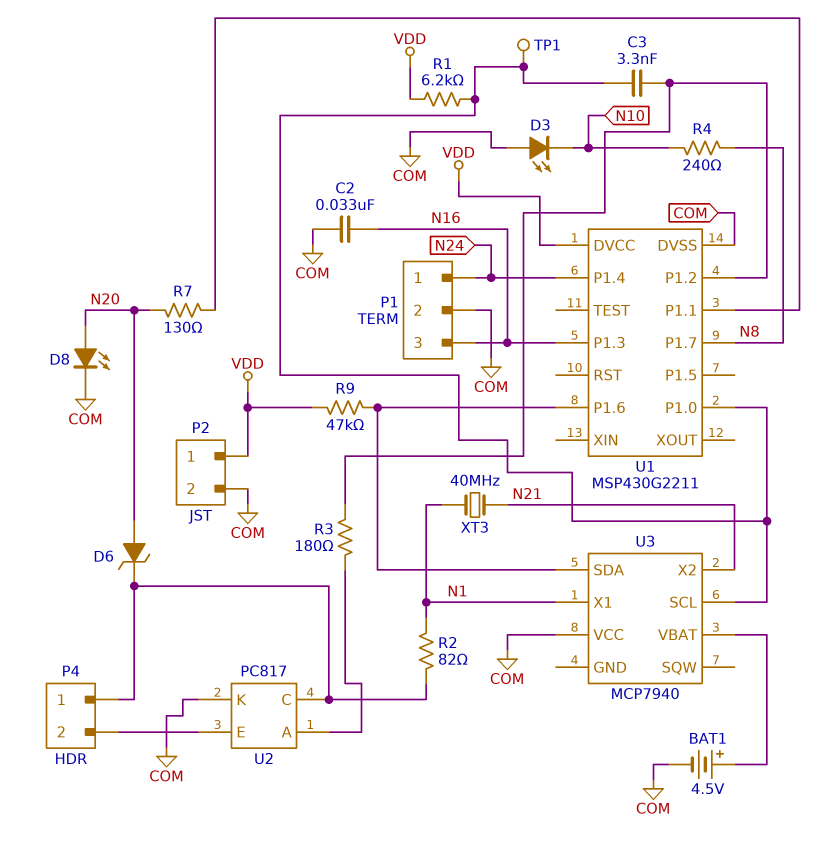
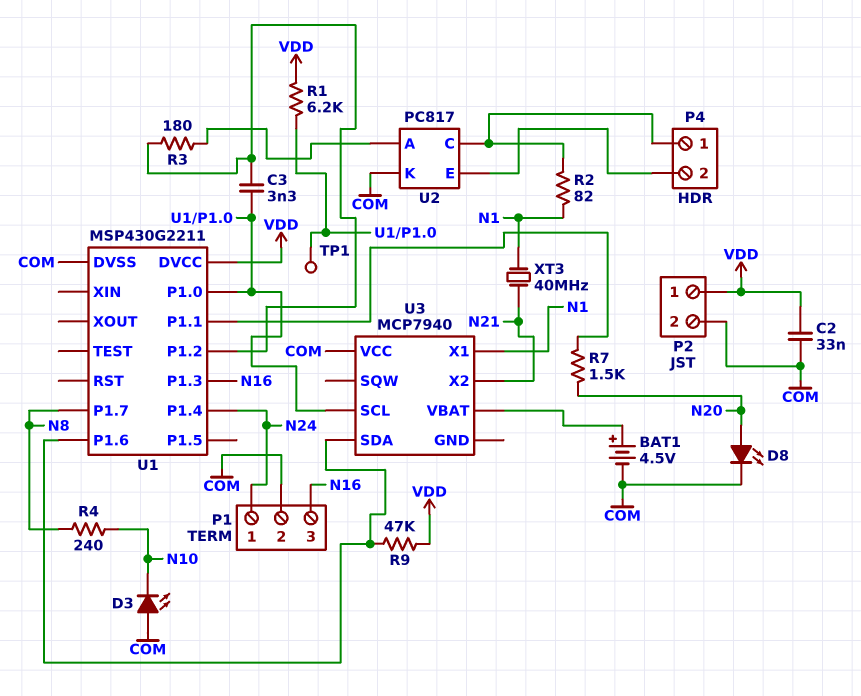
C2: 33nF (COM, N16) -> 33nF (COM, VDD)
D6: zener (A N20, K P4/1) -> none
R7: 130 (N20, U1/P1.1) -> 1.5k (N20, U1/P1.1)

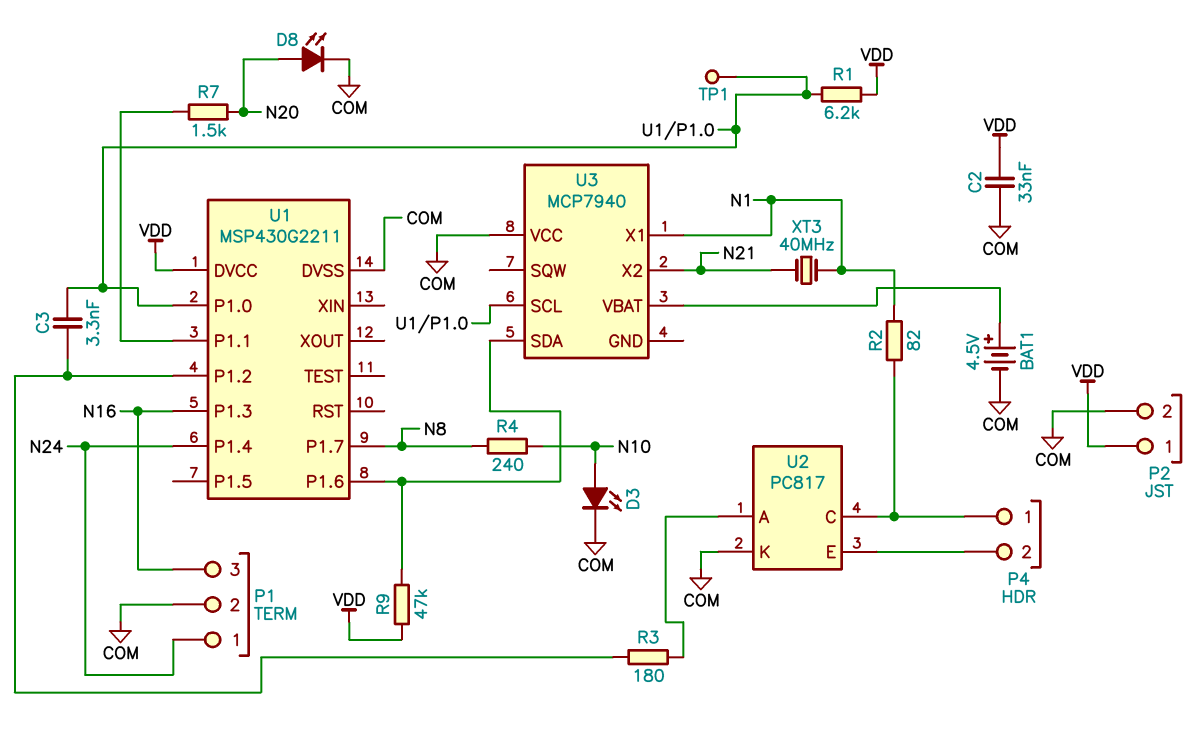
D3: LED (A COM, K N10) -> LED (A N10, K COM)

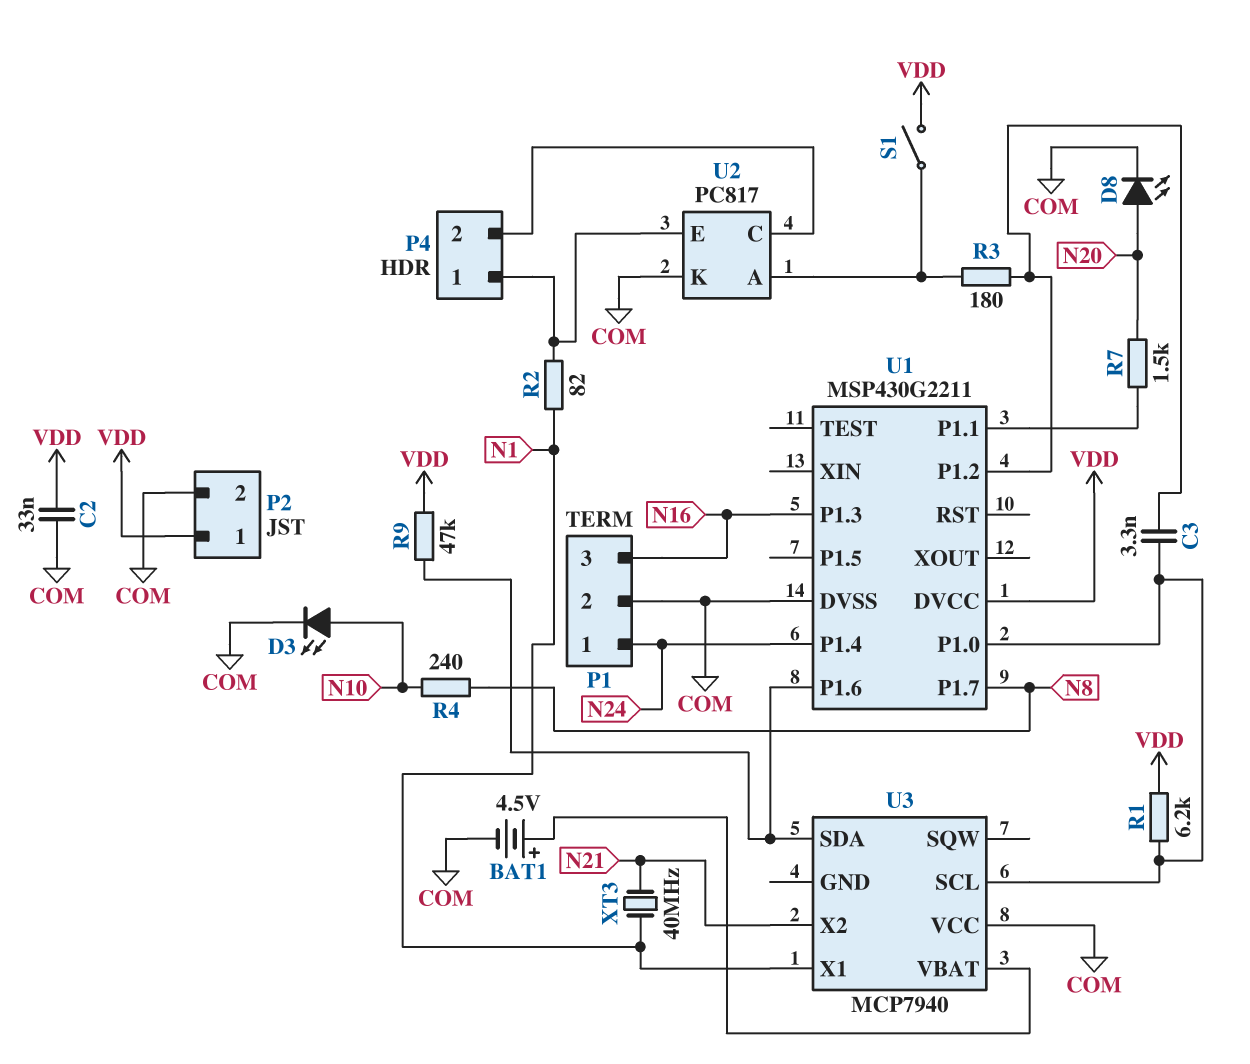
S1: none -> switch (U2/A, VDD)
TP1: test point (U1/P1.0) -> none
U2 pin C: P4/1 -> P4/2
U2 pin E: P4/2 -> P4/1

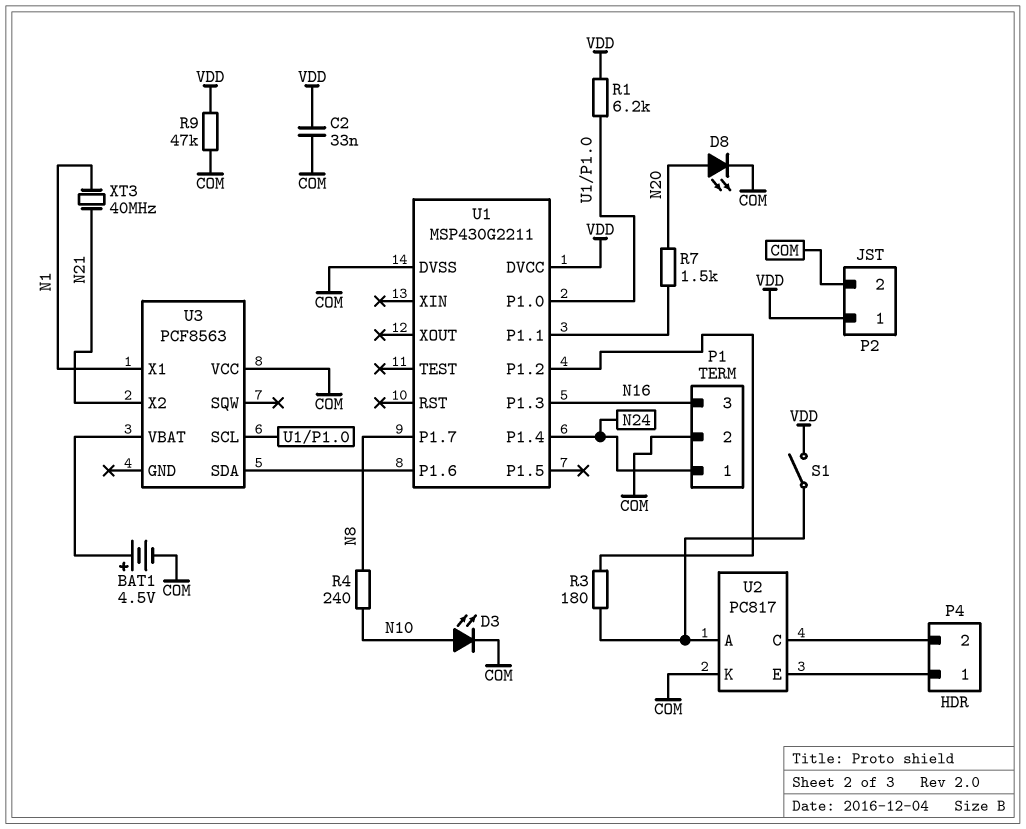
C3: 3.3nF (U1/P1.0, U1/P1.2) -> none
R2: 82 (N1, P4/1) -> none
R9: 47k (U1/P1.6, VDD) -> 47k (COM, VDD)
U3: MCP7940 -> PCF8563

